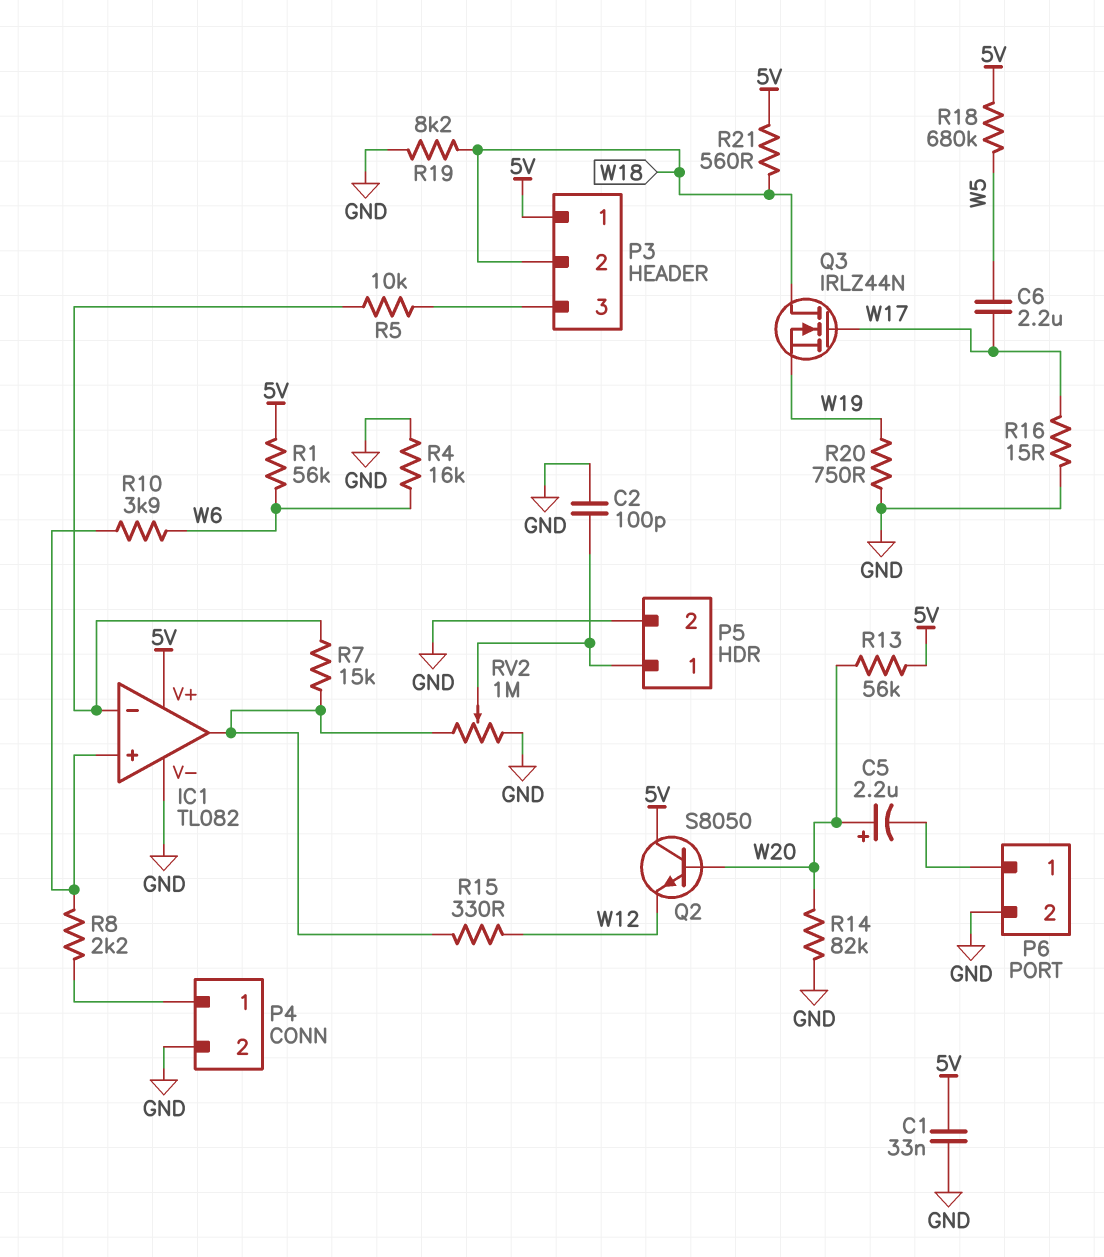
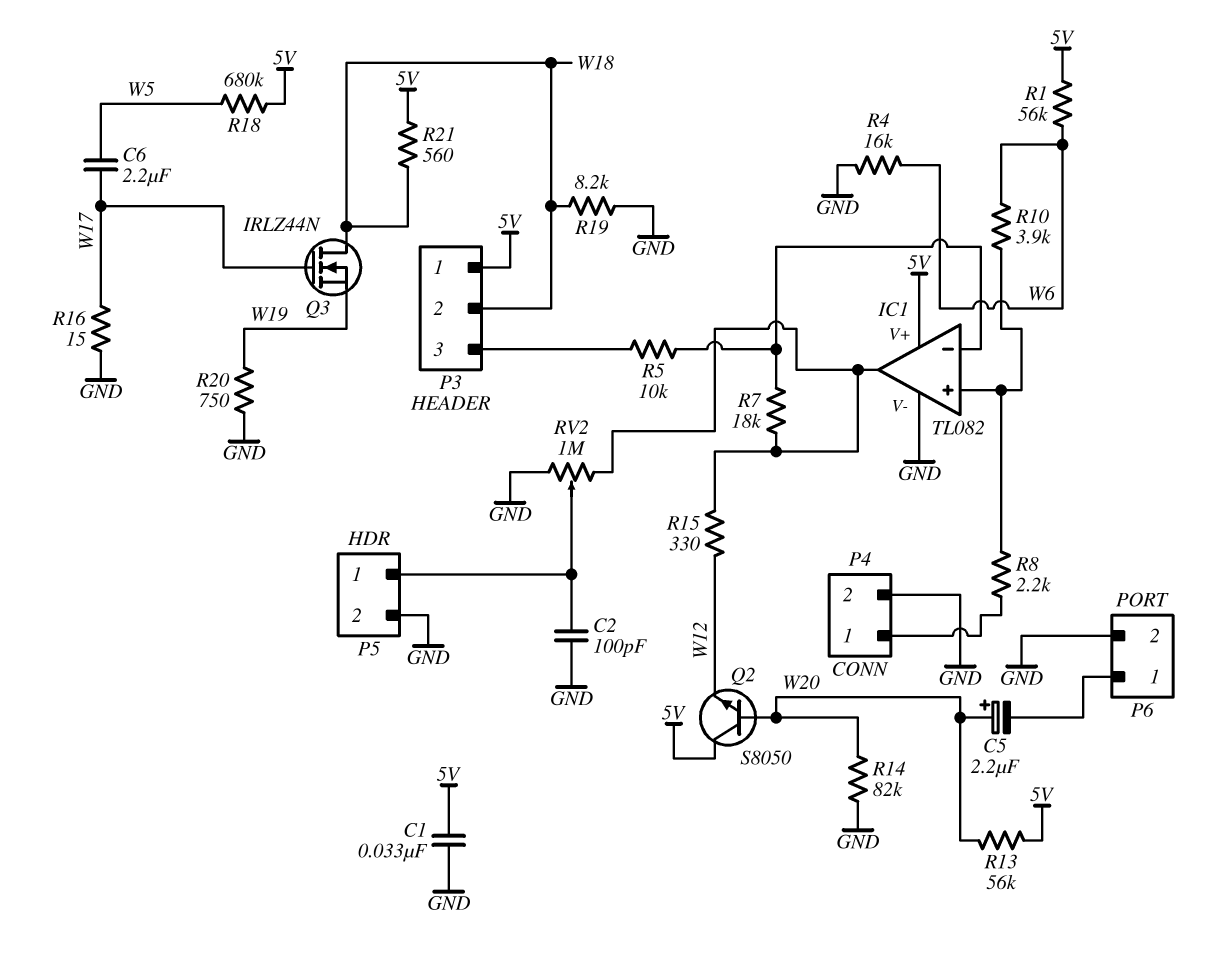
R7: 15k (IC1/in-, IC1/out) -> 18k (IC1/in-, IC1/out)

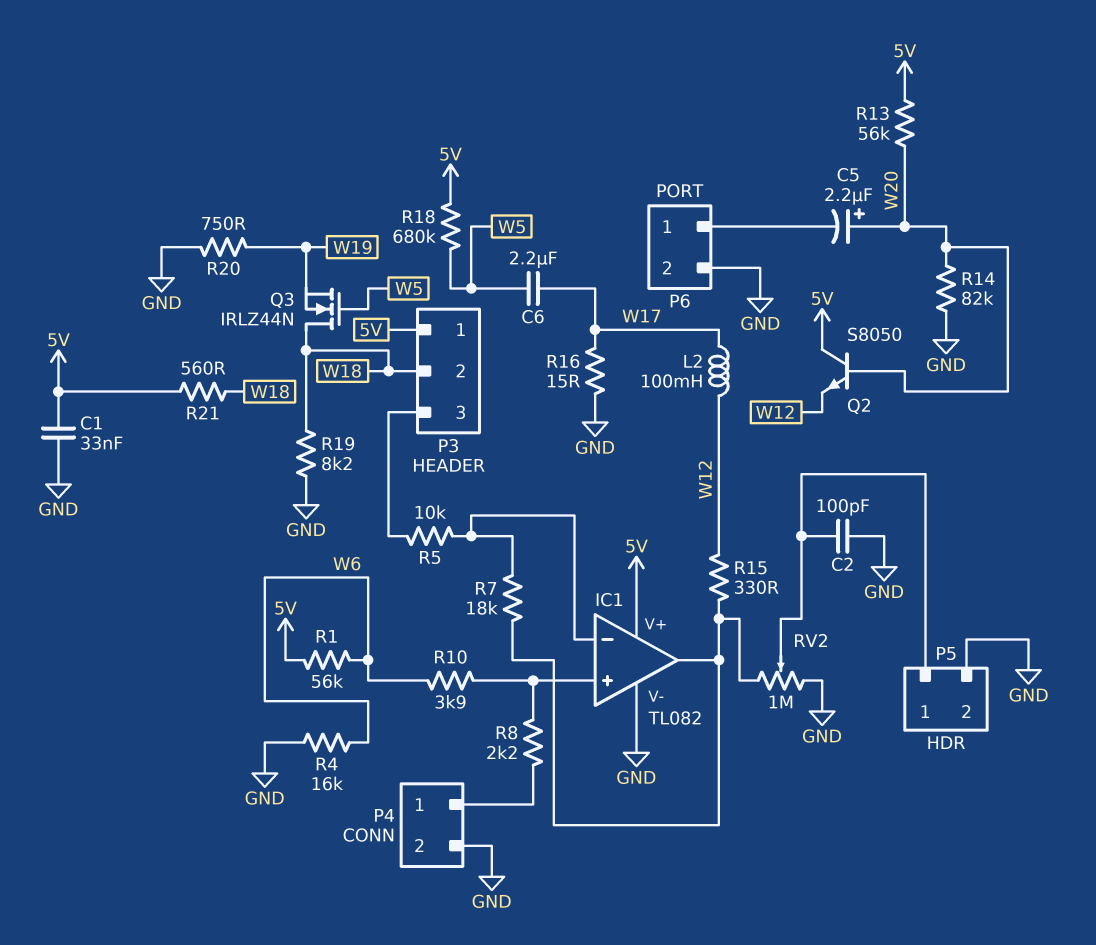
L2: none -> 100mH (W12, W17)
Q3: NMOS IRLZ44N (G W17, D W18, S W19) -> NMOS IRLZ44N (G W5, D W18, S W19)

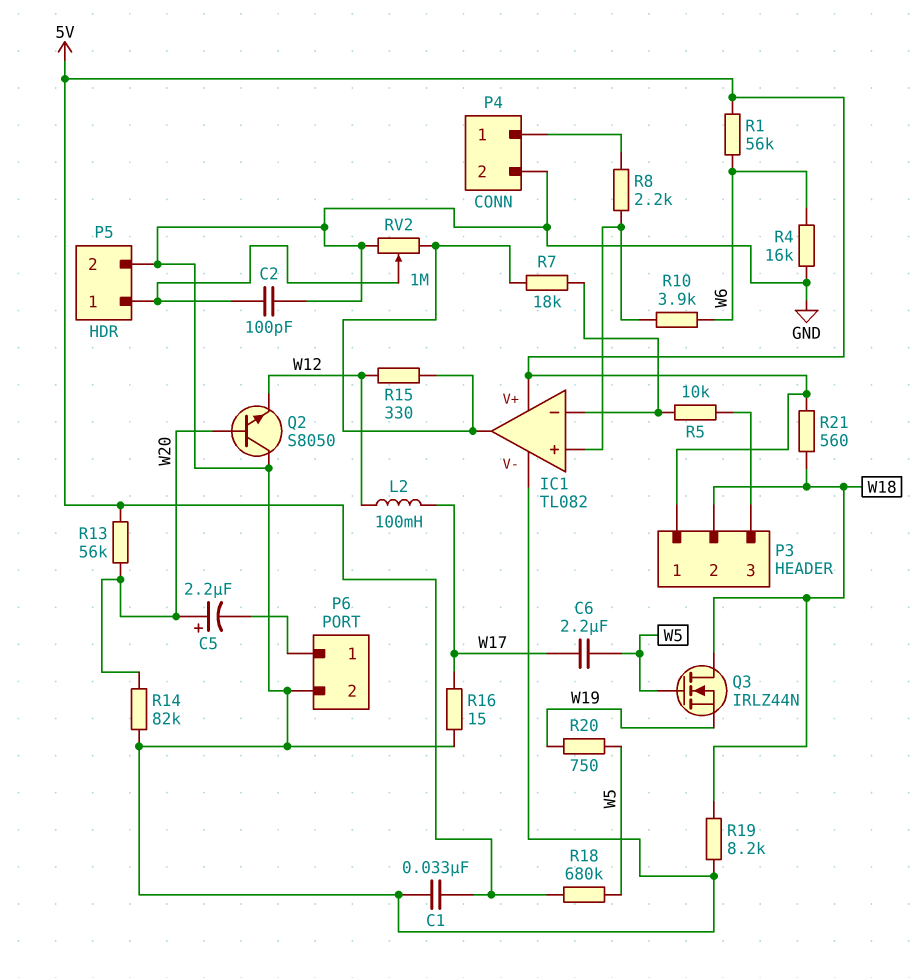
Q2: NPN S8050 (B W20, C 5V, E W12) -> NPN S8050 (B W20, C GND, E W12)
R20: 750 (GND, W19) -> 750 (W5, W19)

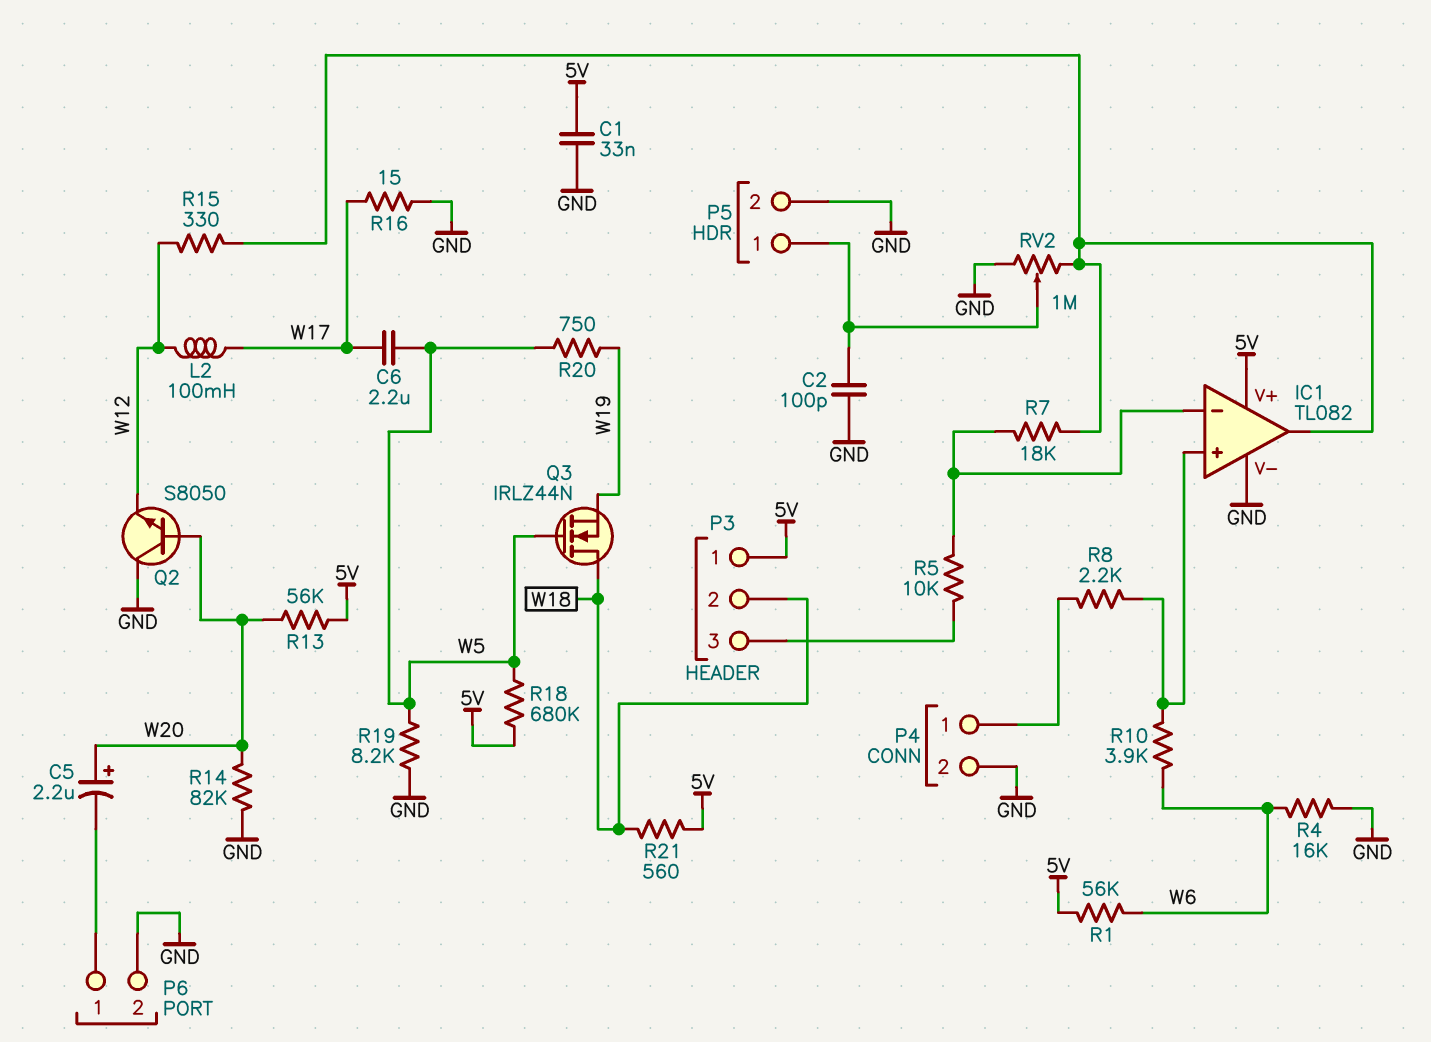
R19: 8.2k (GND, W18) -> 8.2k (GND, W5)

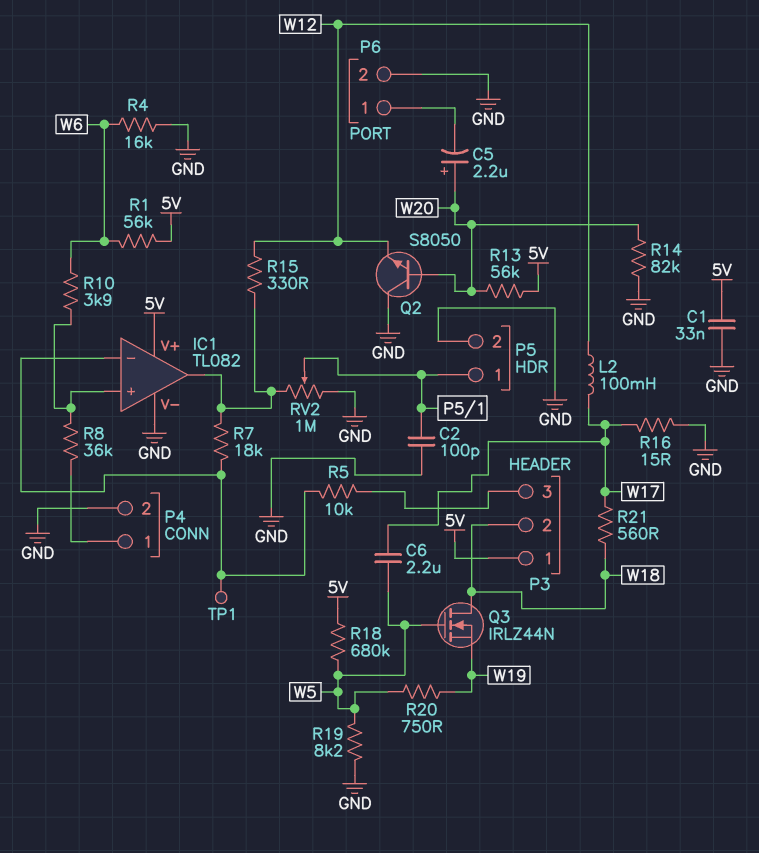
R8: 2.2k (IC1/in+, P4/1) -> 36k (IC1/in+, P4/1)
R21: 560 (5V, W18) -> 560 (W17, W18)
TP1: none -> test point (IC1/in-)

